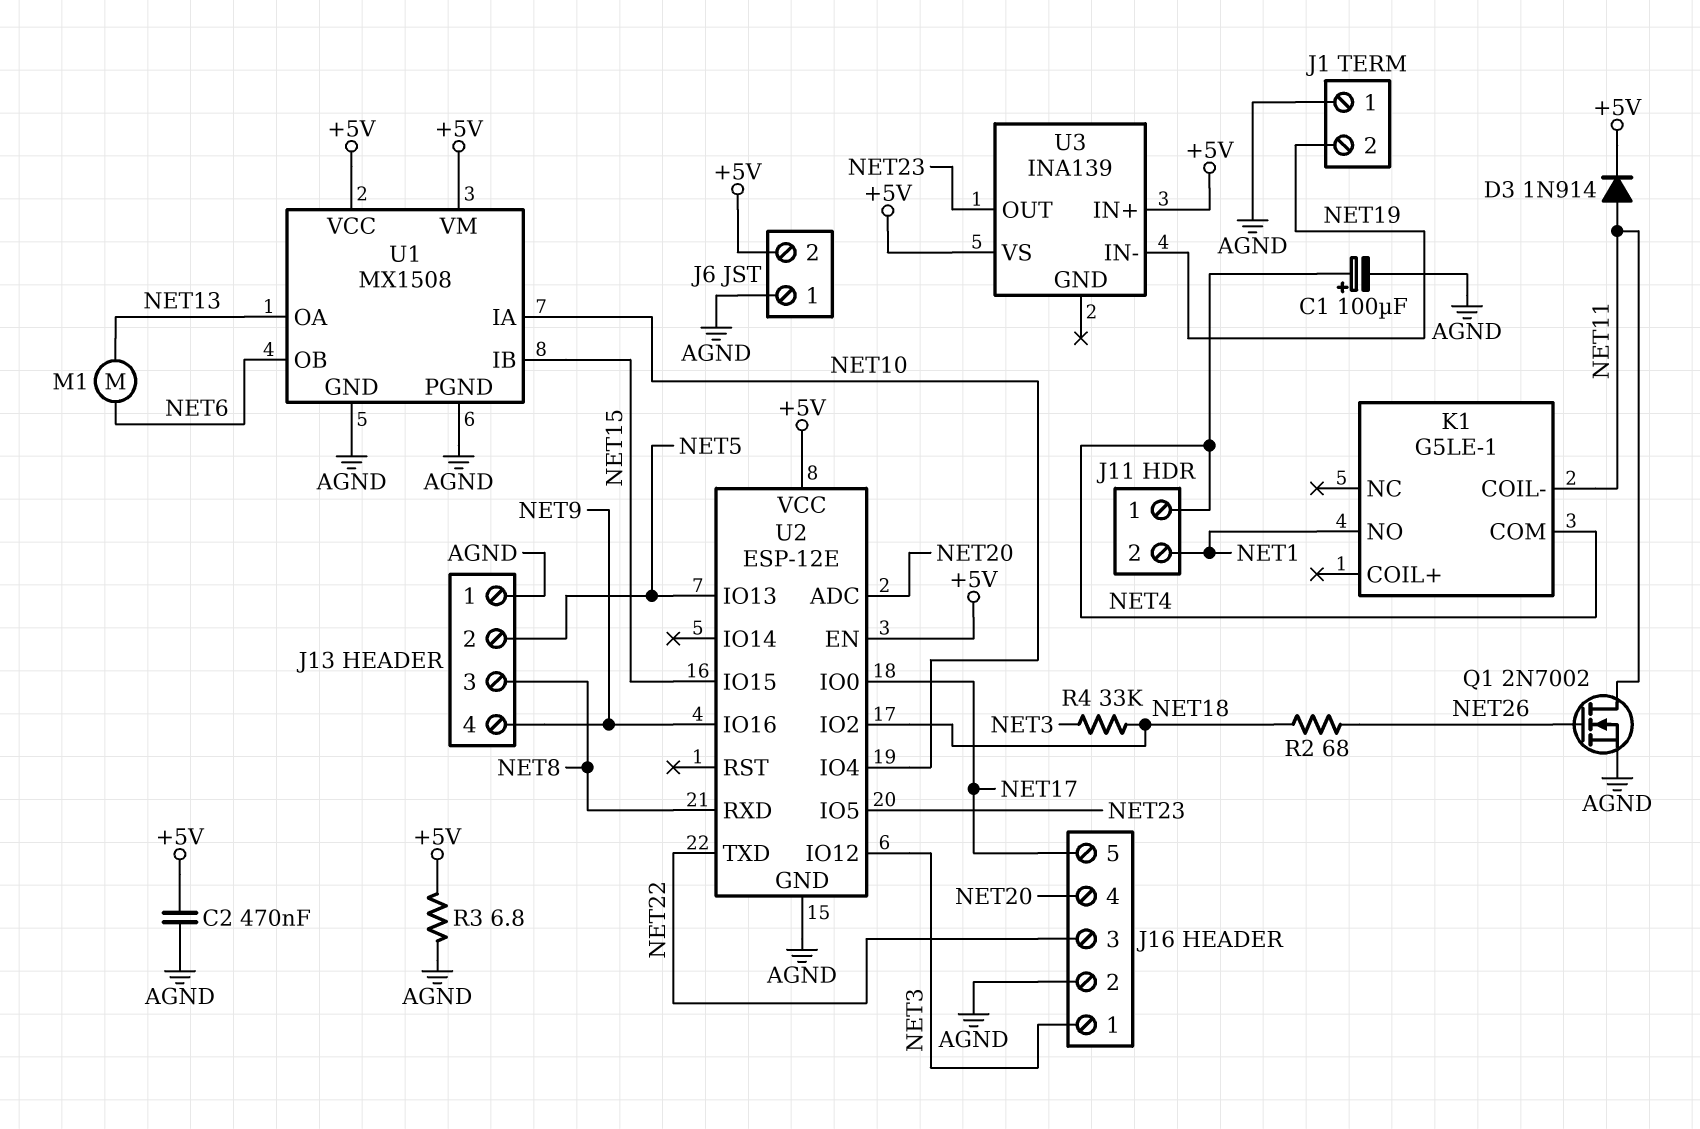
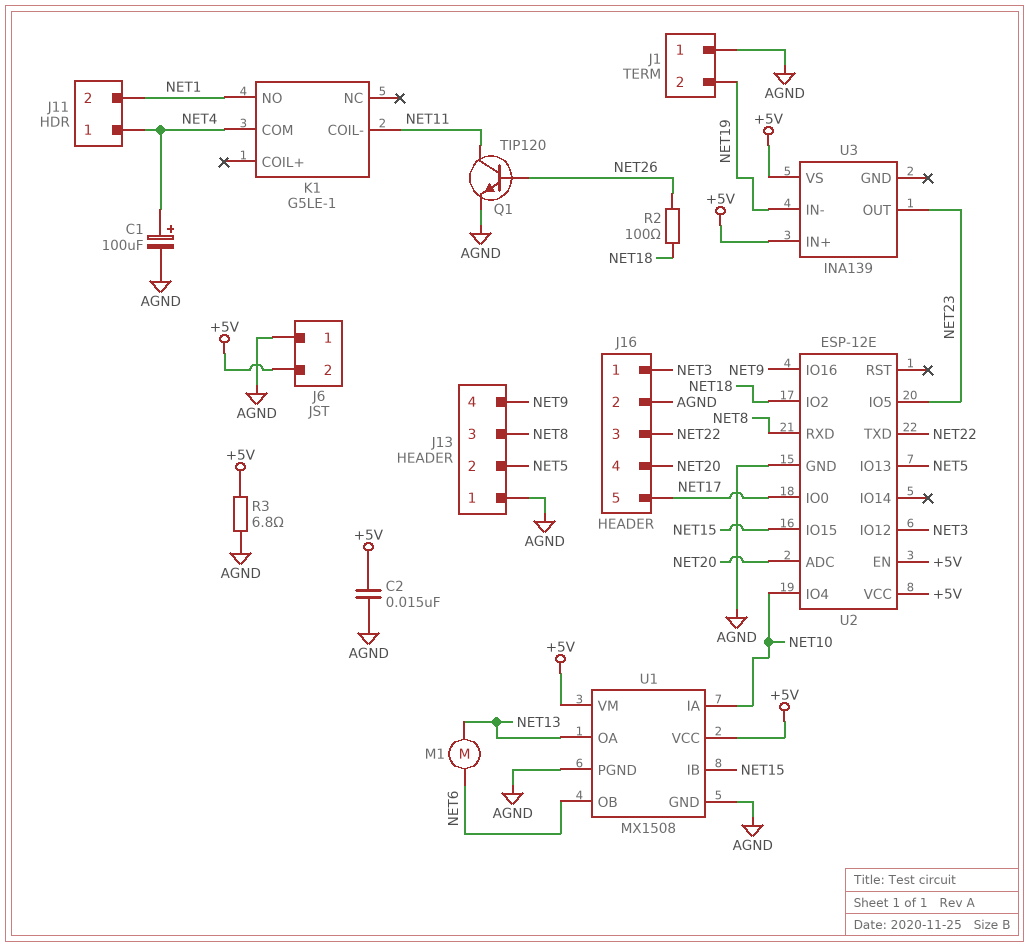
C2: 470nF (+5V, AGND) -> 15nF (+5V, AGND)
D3: diode 1N914 (A NET11, K +5V) -> none
Q1: NMOS 2N7002 (G NET26, D NET11, S AGND) -> NPN TIP120 (B NET26, C NET11, E AGND)
R2: 68 (NET18, NET26) -> 100 (NET18, NET26)
R4: 33k (NET3, NET18) -> none

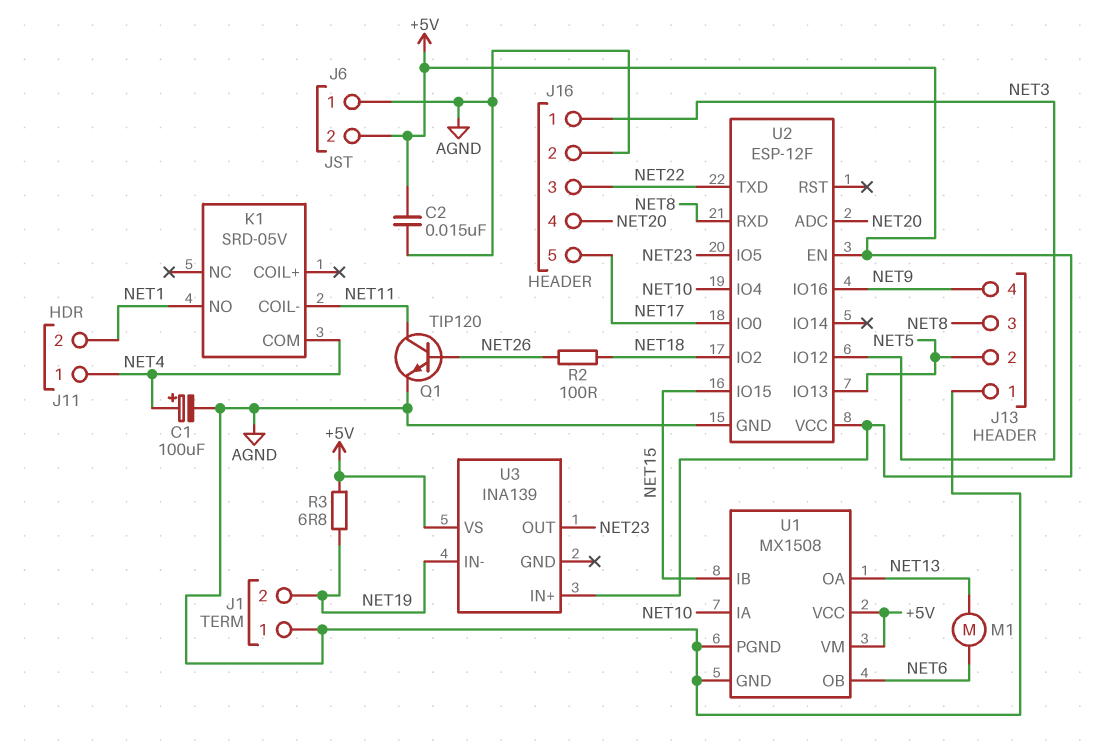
K1: G5LE-1 -> SRD-05V
R3: 6.8 (+5V, AGND) -> 6.8 (+5V, NET19)
U2: ESP-12E -> ESP-12F

